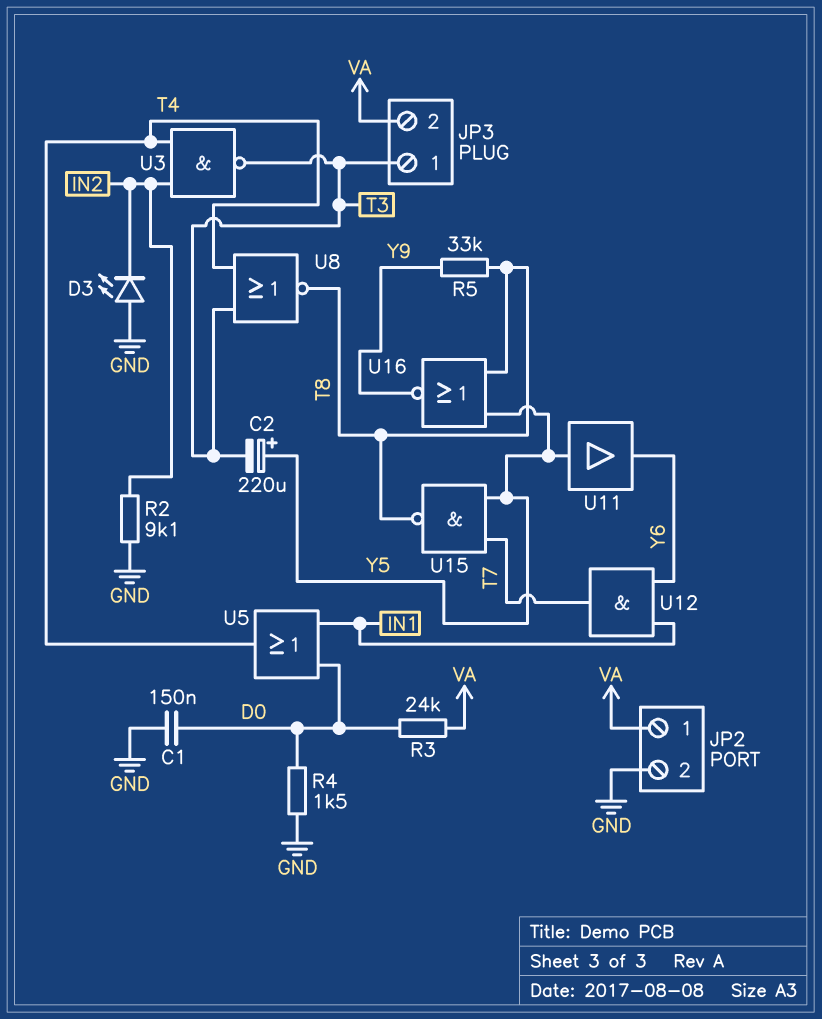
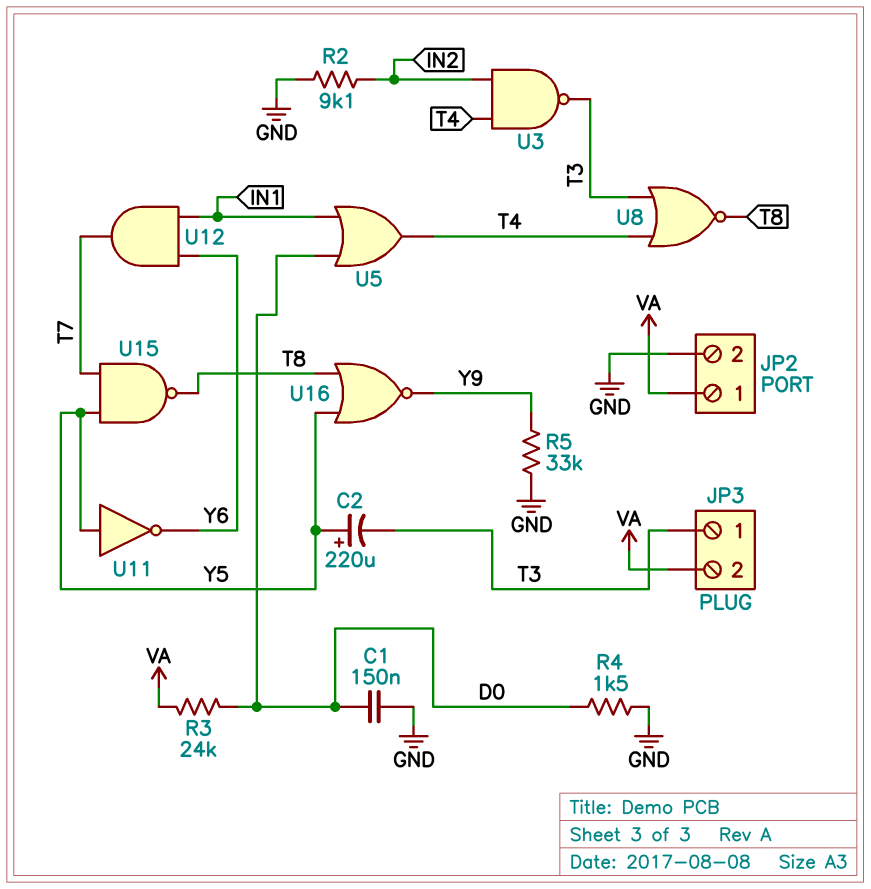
D3: LED (A GND, K IN2) -> none
R5: 33k (T8, Y9) -> 33k (GND, Y9)
U11: buffer (in Y5, out Y6) -> NOT (in Y5, out Y6)

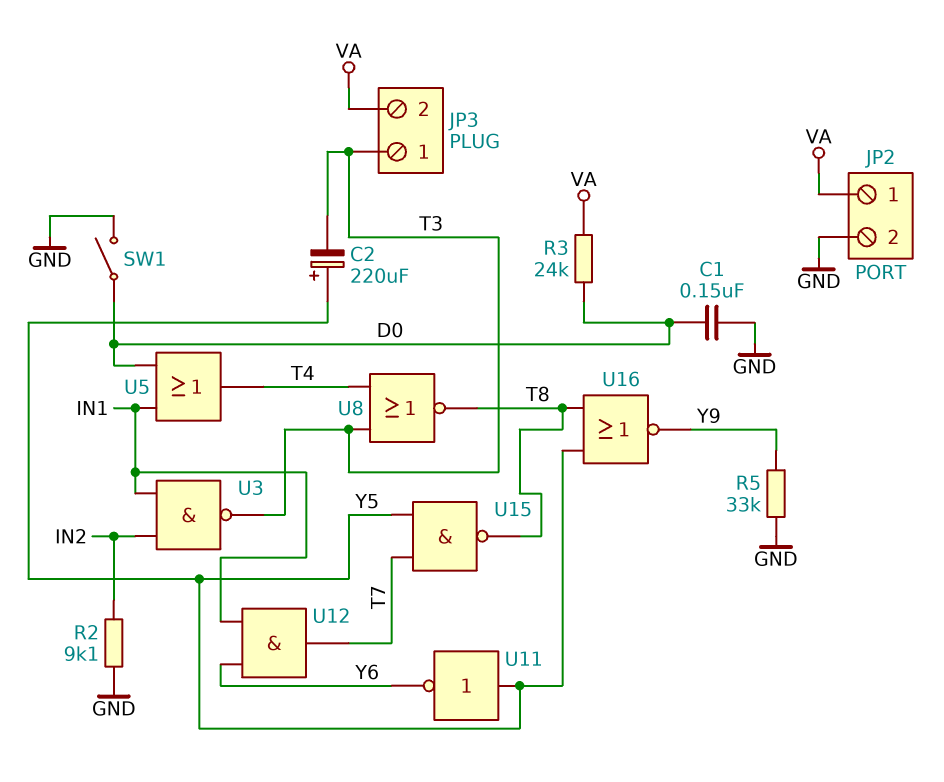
R4: 1.5k (D0, GND) -> none
SW1: none -> switch (D0, GND)
U3: NAND (in IN2, in T4, out T3) -> NAND (in IN1, in IN2, out T3)

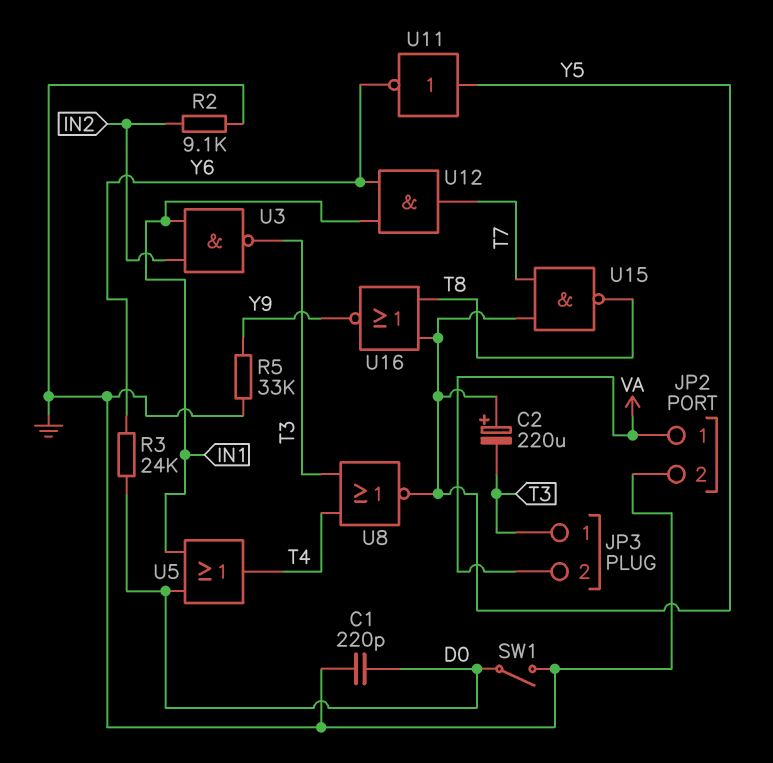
C1: 150nF (D0, GND) -> 220pF (D0, GND)
R3: 24k (D0, VA) -> 24k (D0, Y6)
U8: NOR (in T3, in T4, out T8) -> NOR (in T3, in T4, out Y5)

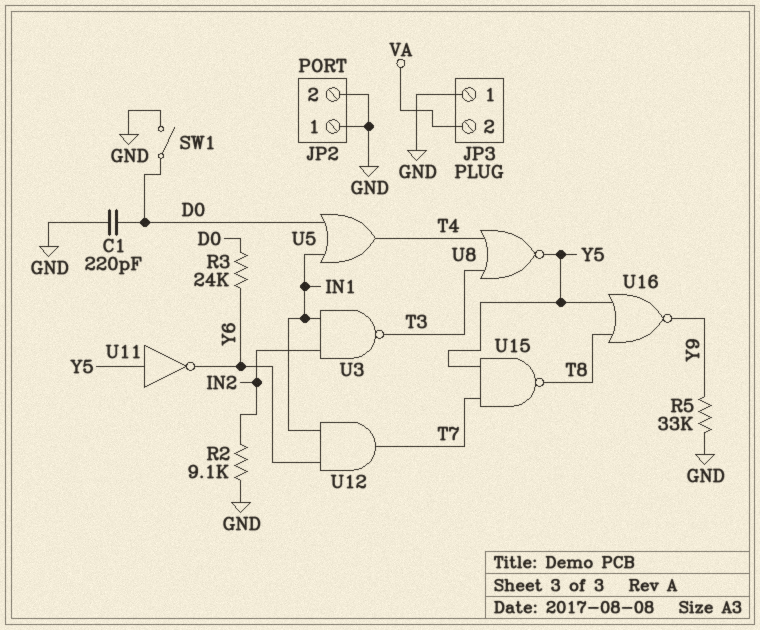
C2: 220uF (plus Y5, minus T3) -> none
JP2 pin 1: VA -> GND
JP3 pin 1: T3 -> GND

